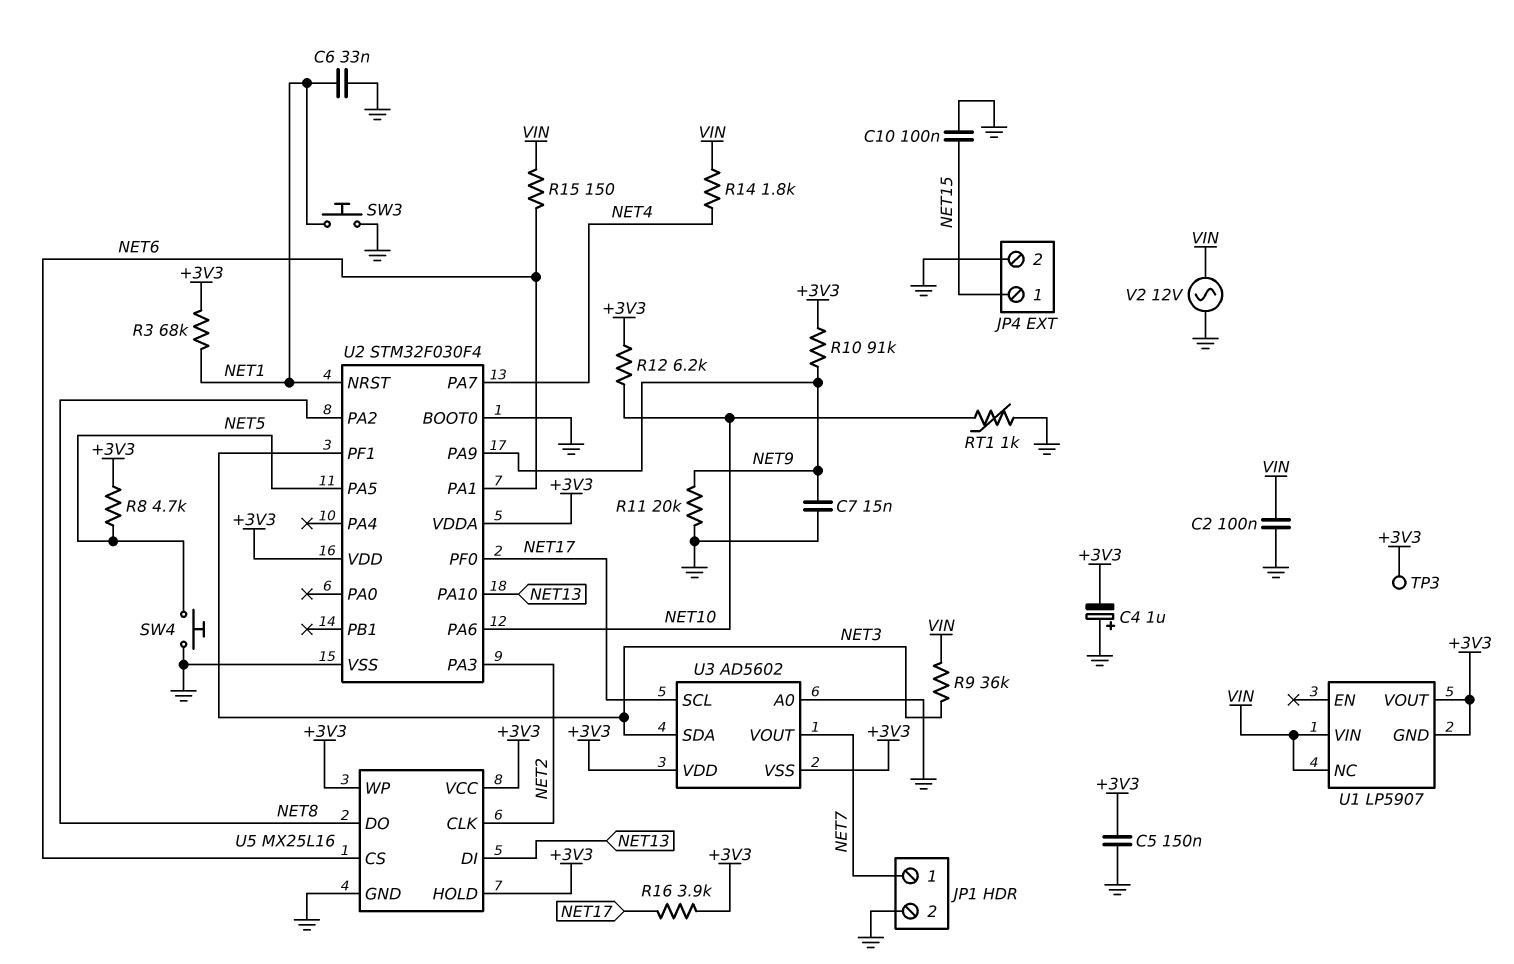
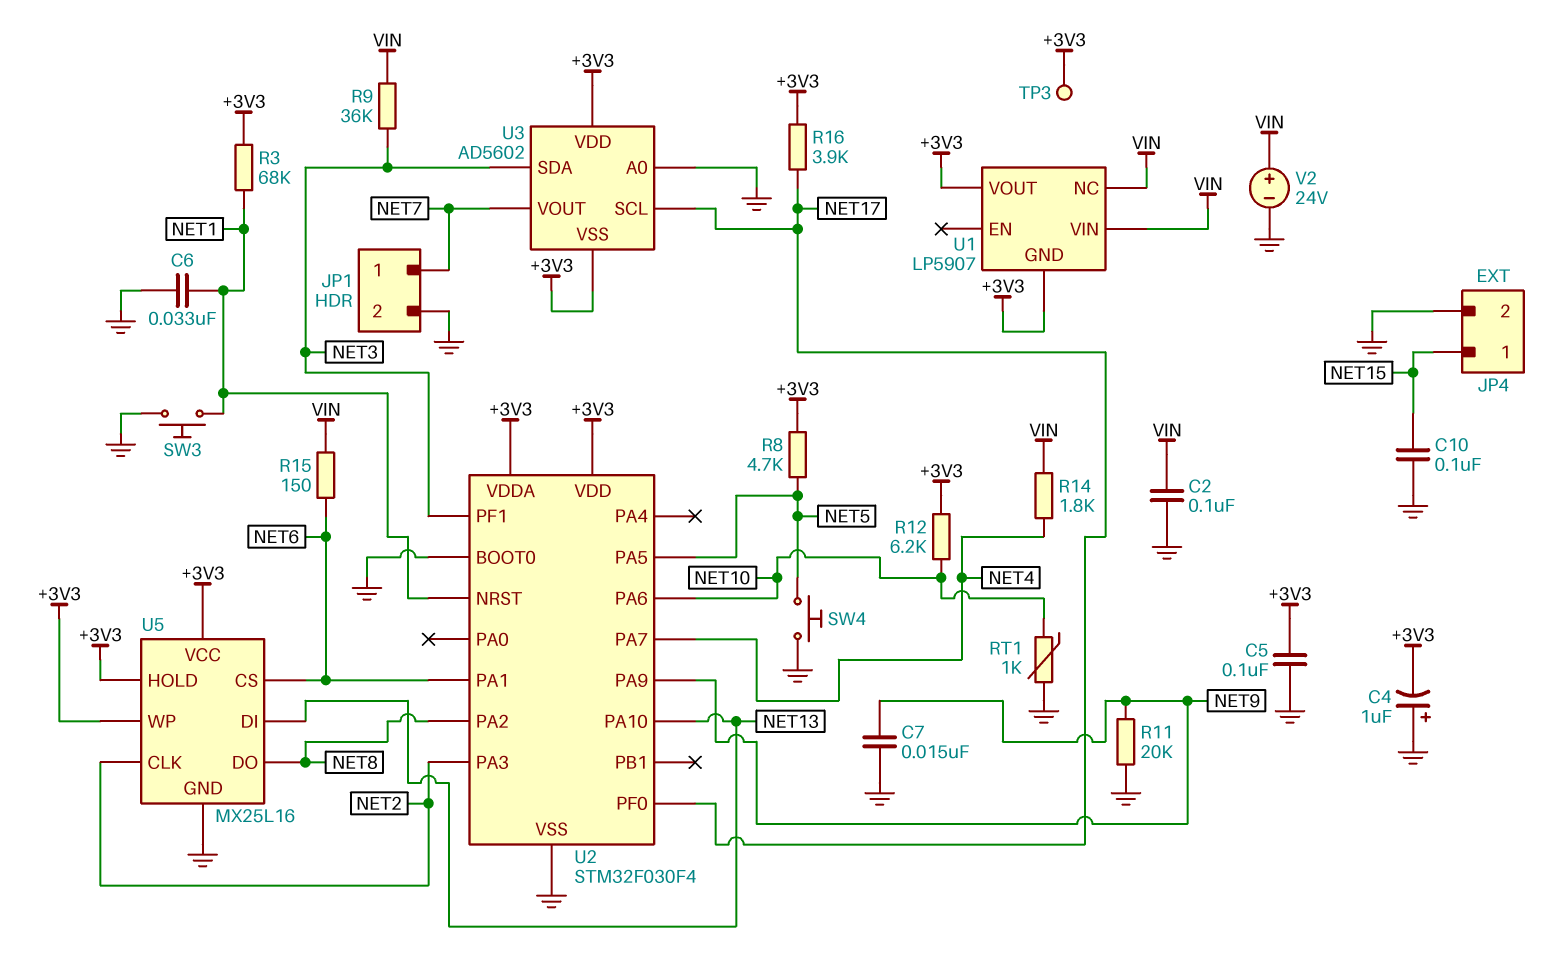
C5: 150nF (+3V3, GND) -> 100nF (+3V3, GND)
R10: 91k (+3V3, NET9) -> none
V2: AC 12V (GND, VIN) -> 24V (plus VIN, minus GND)

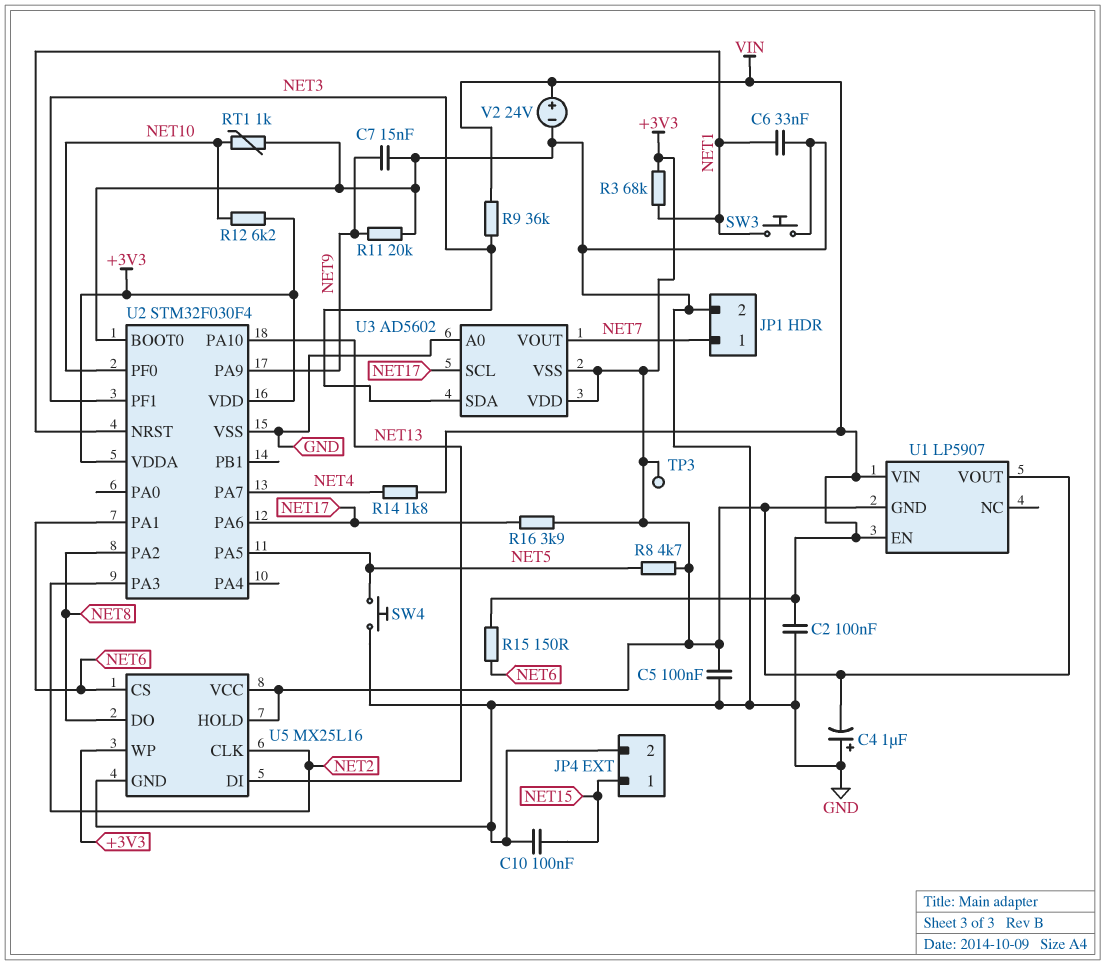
U1 pin EN: none -> VIN
U1 pin NC: VIN -> none
U2 pin PA6: NET10 -> NET17
U2 pin PF0: NET17 -> NET10

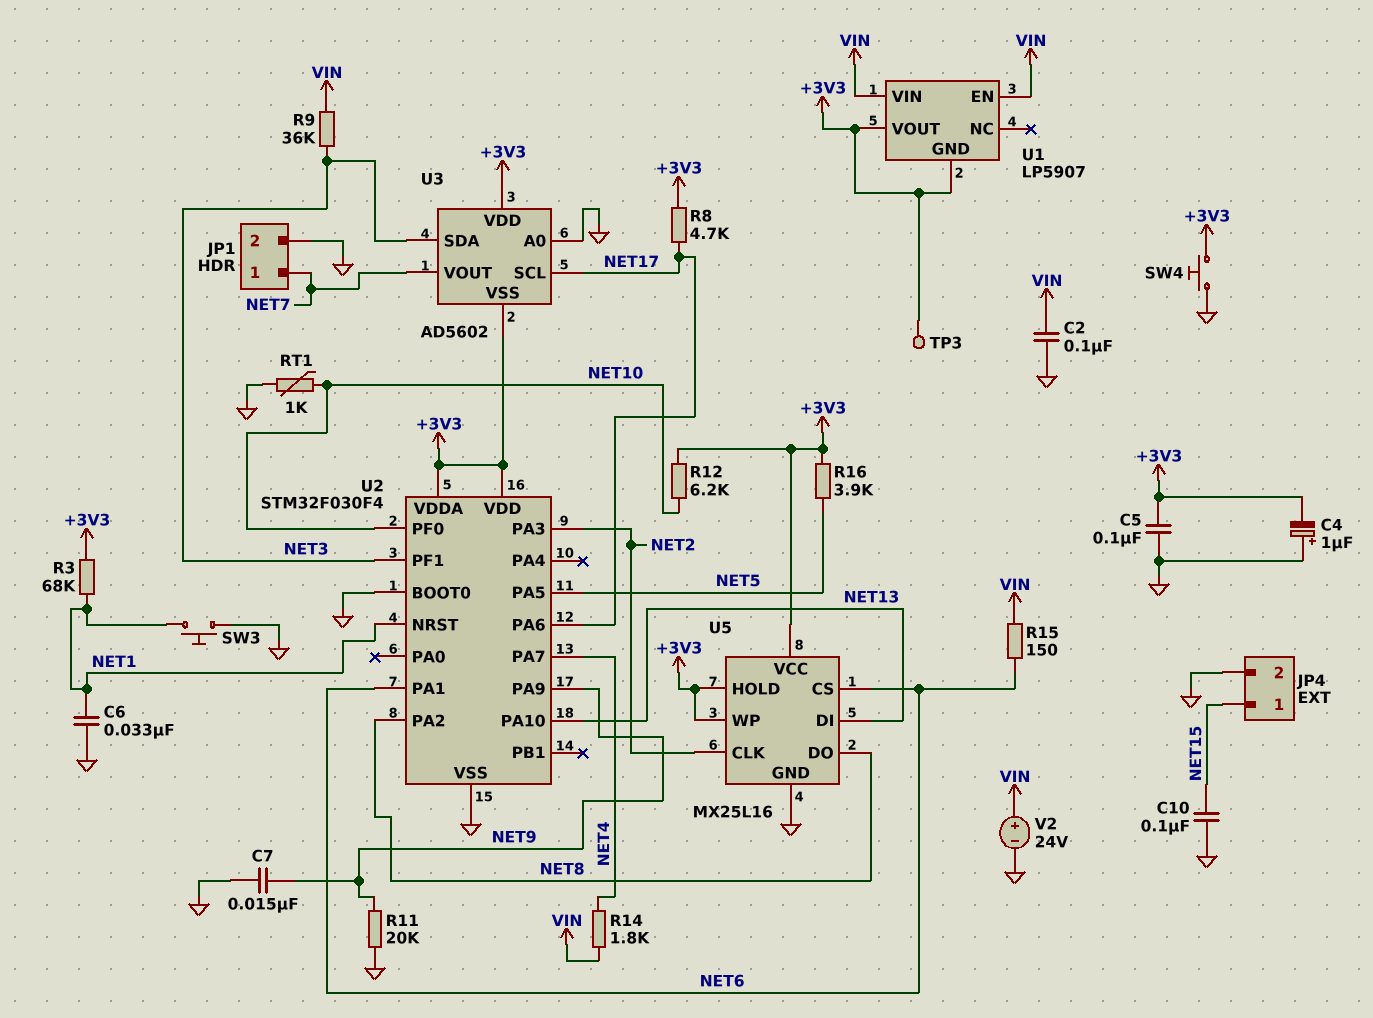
R8: 4.7k (+3V3, NET5) -> 4.7k (+3V3, NET17)
R16: 3.9k (+3V3, NET17) -> 3.9k (+3V3, NET5)
SW4: button (GND, NET5) -> button (+3V3, GND)

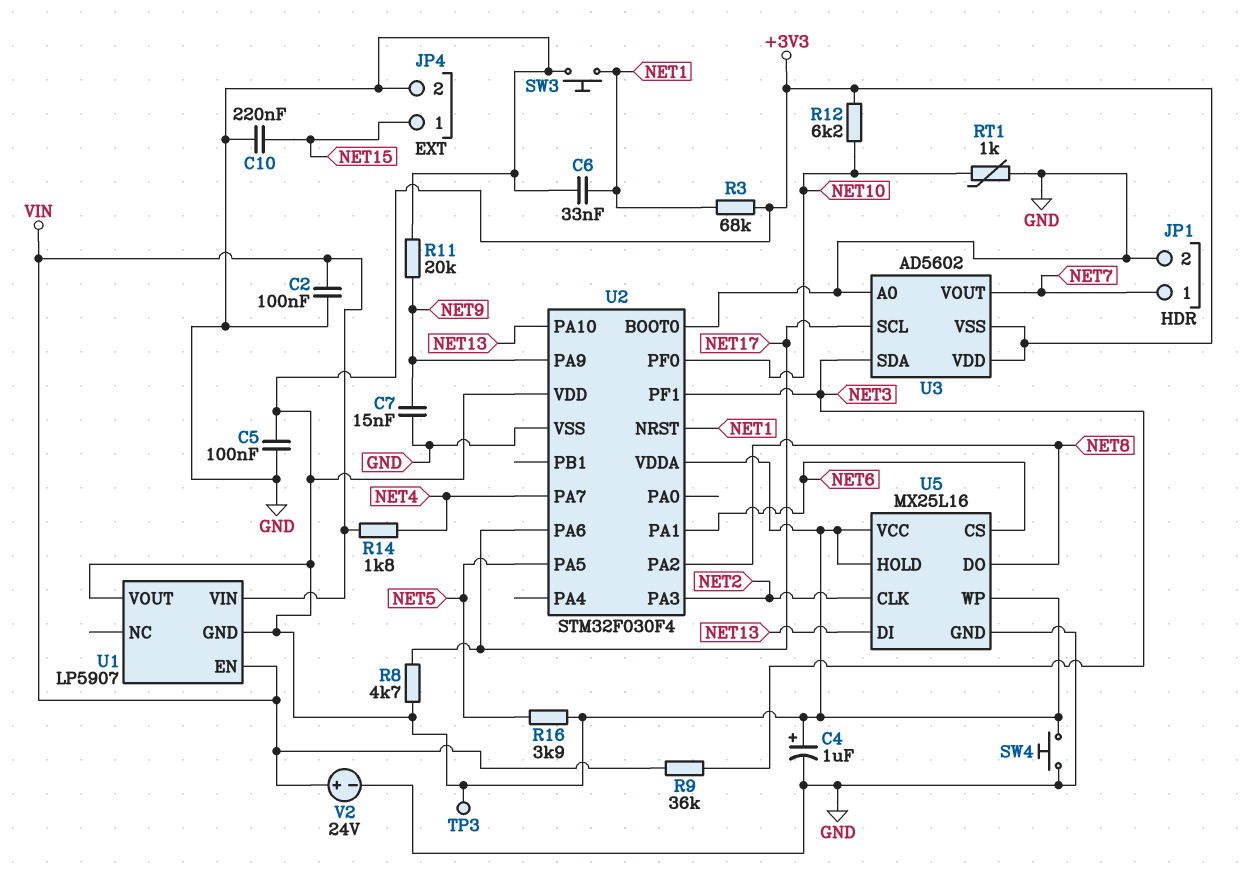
C4: 1uF (plus GND, minus +3V3) -> 1uF (plus +3V3, minus GND)
C10: 100nF (GND, NET15) -> 220nF (GND, NET15)
R15: 150 (NET6, VIN) -> none

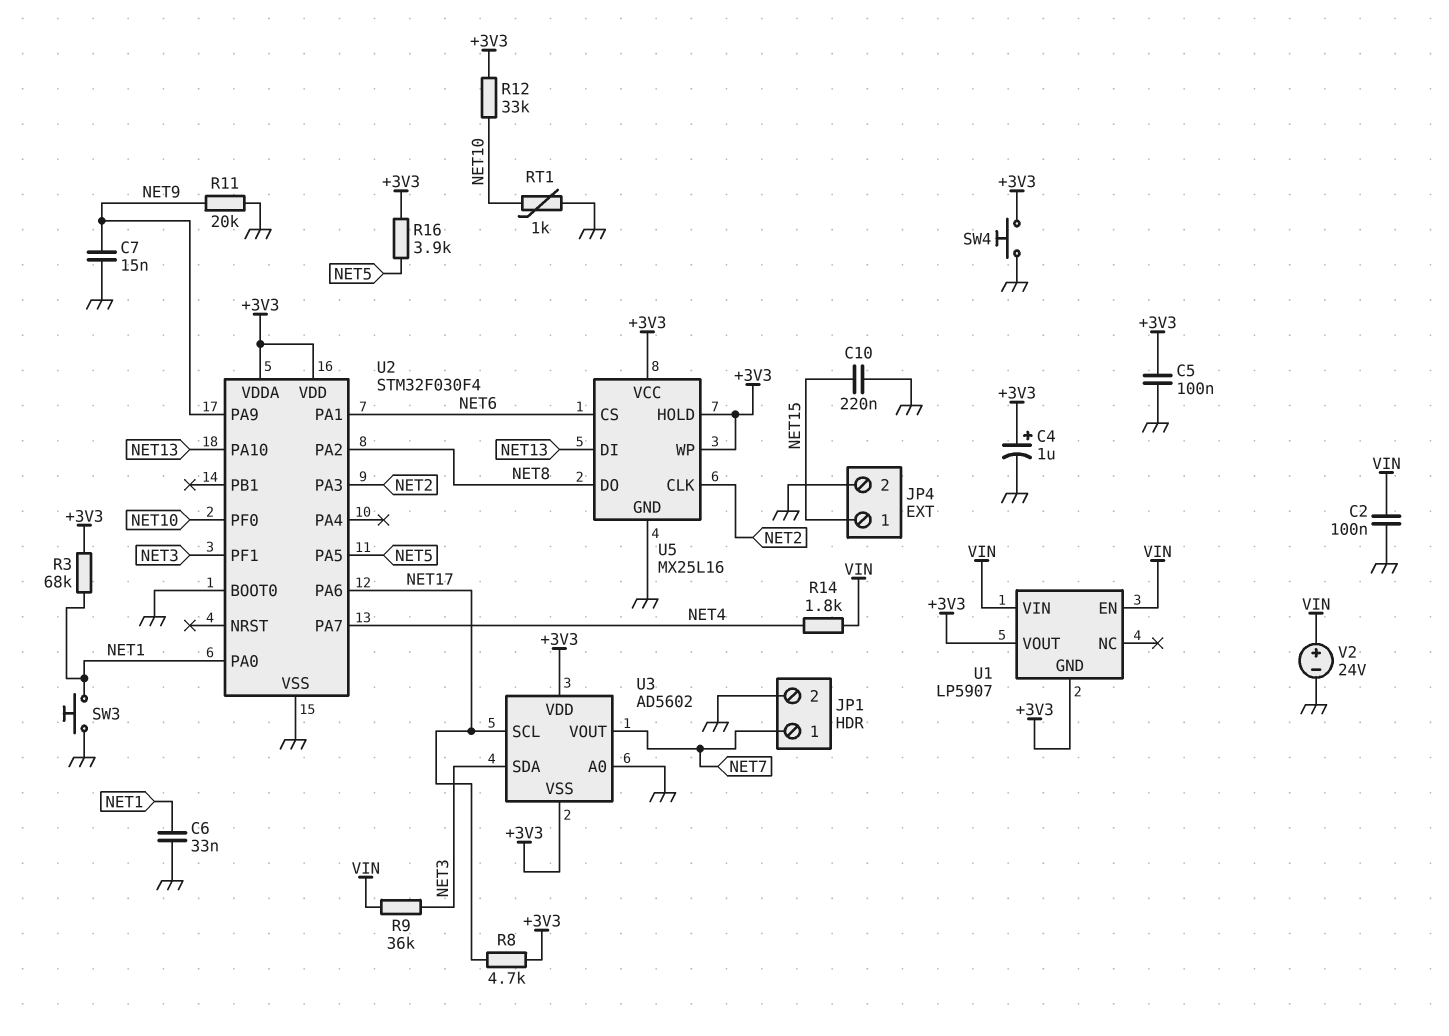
R12: 6.2k (+3V3, NET10) -> 33k (+3V3, NET10)
TP3: test point (+3V3) -> none
U2 pin NRST: NET1 -> none
U2 pin PA0: none -> NET1

